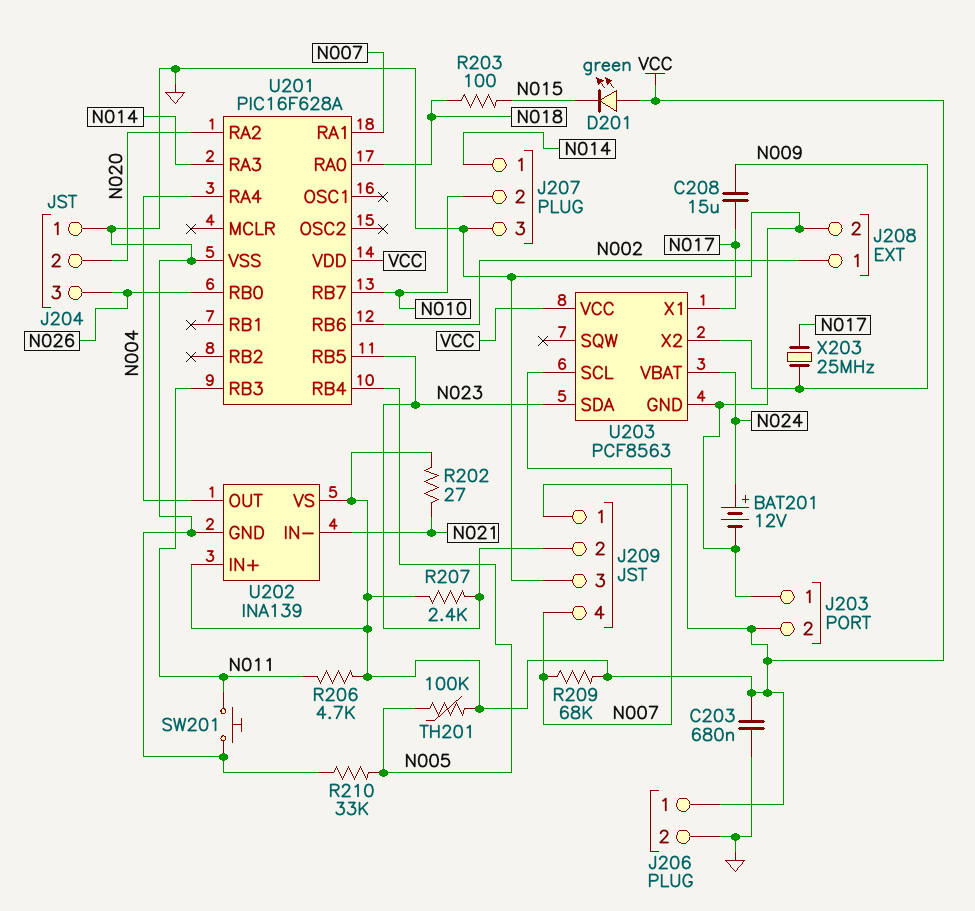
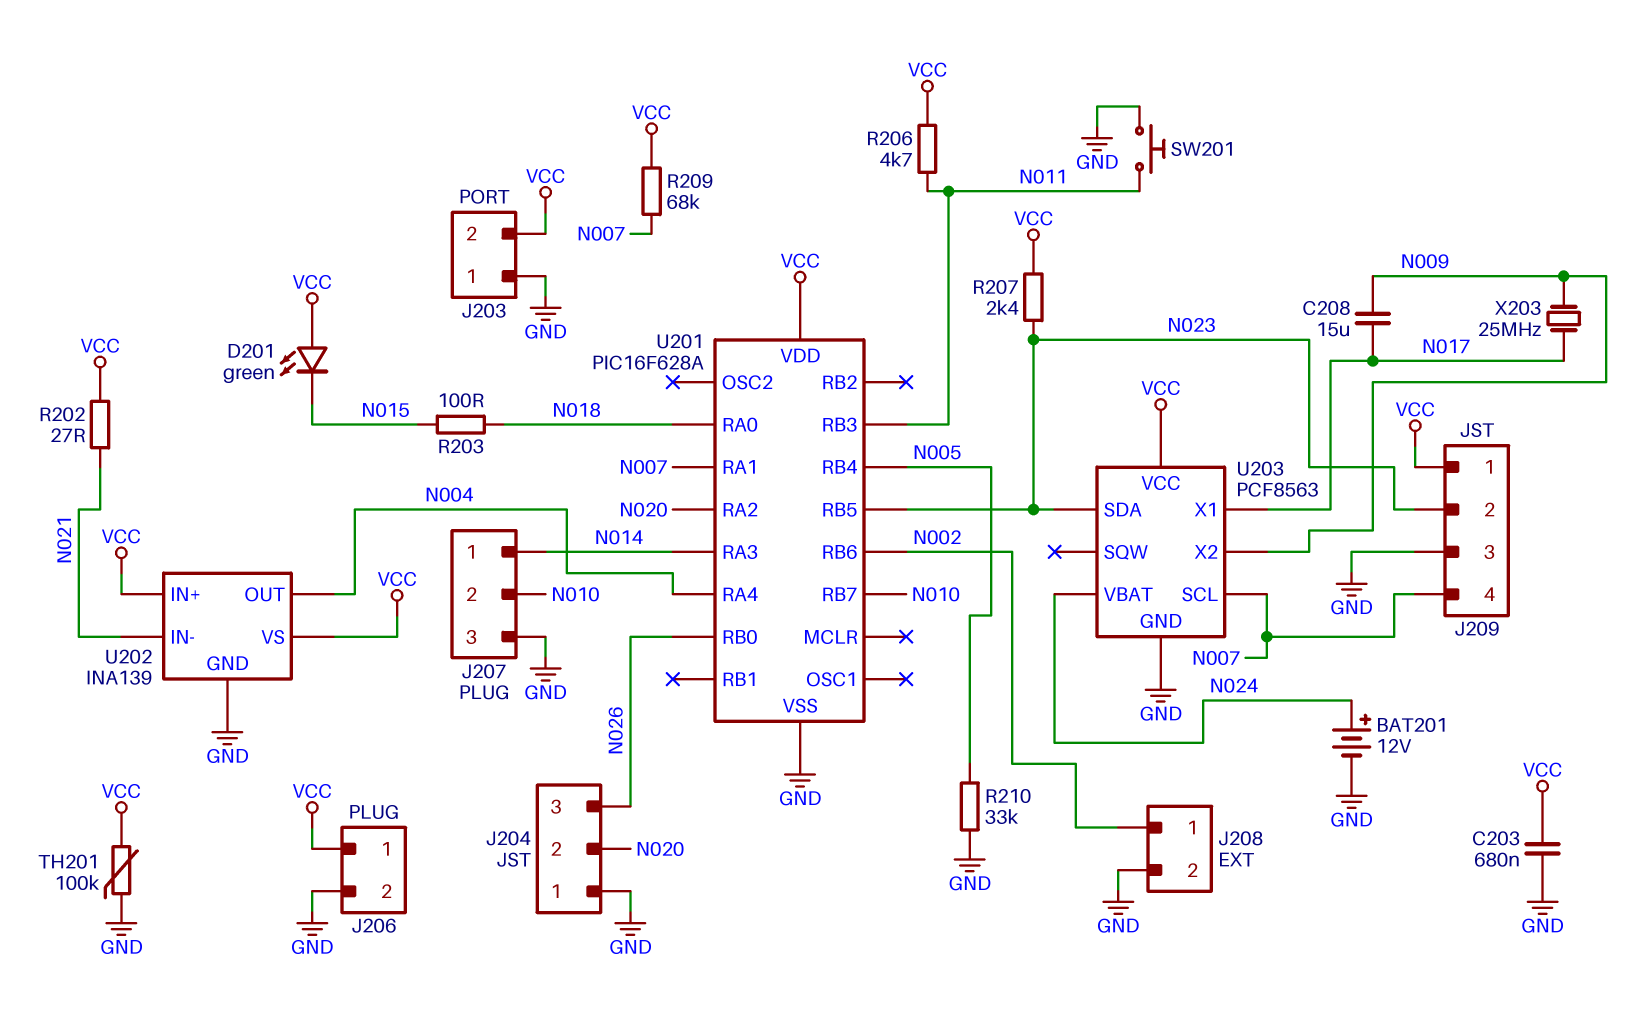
TH201: 100k (N005, VCC) -> 100k (GND, VCC)

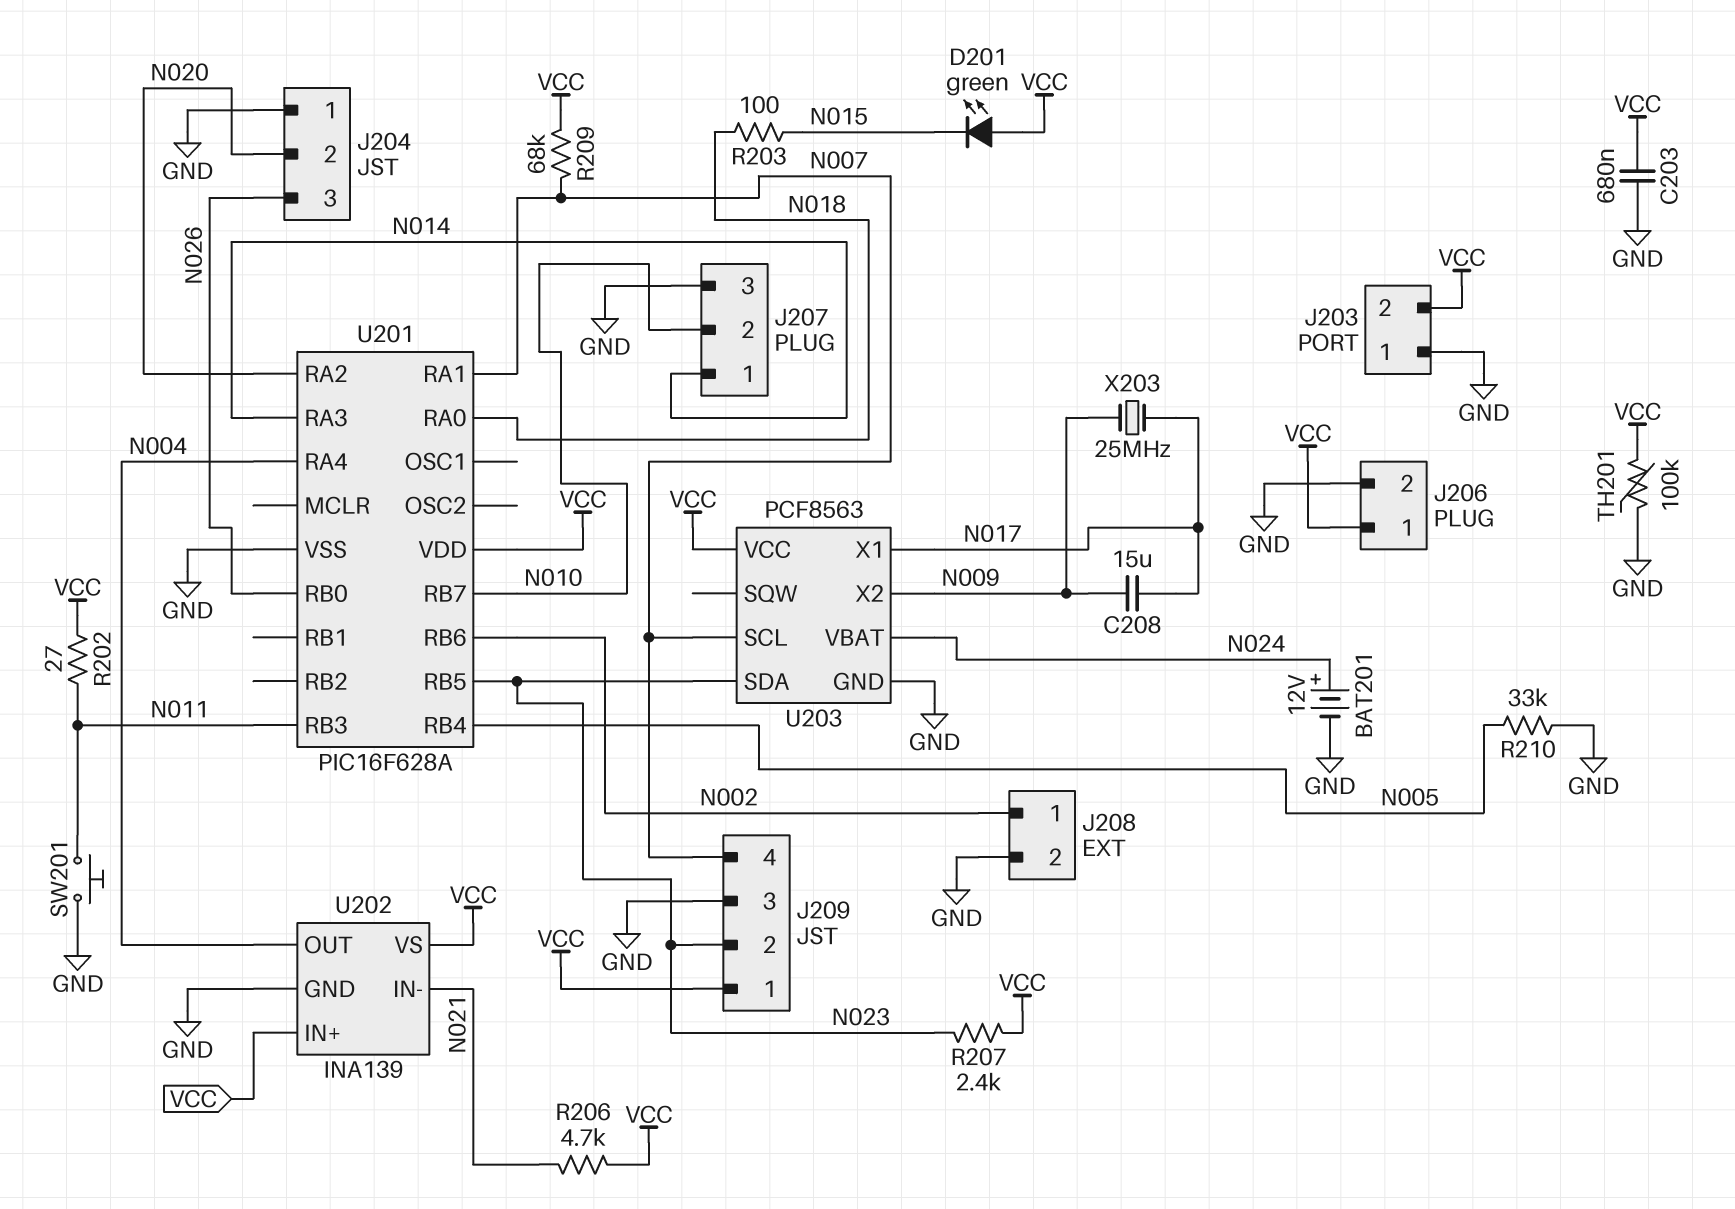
R202: 27 (N021, VCC) -> 27 (N011, VCC)
R206: 4.7k (N011, VCC) -> 4.7k (N021, VCC)

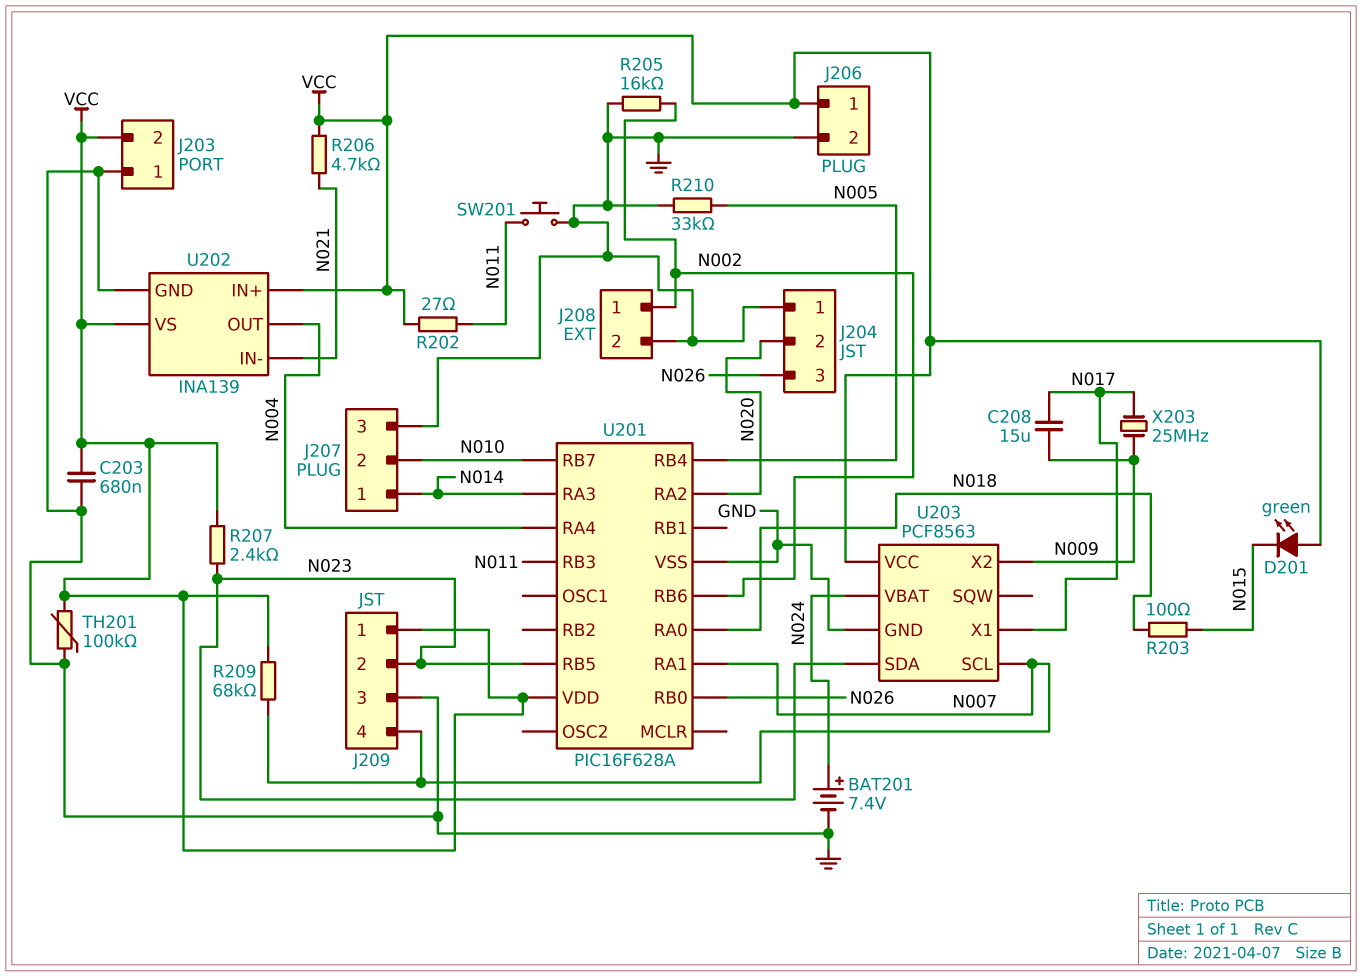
BAT201: 12V (plus N024, minus GND) -> 7.4V (plus N024, minus GND)
R205: none -> 16k (GND, N002)

